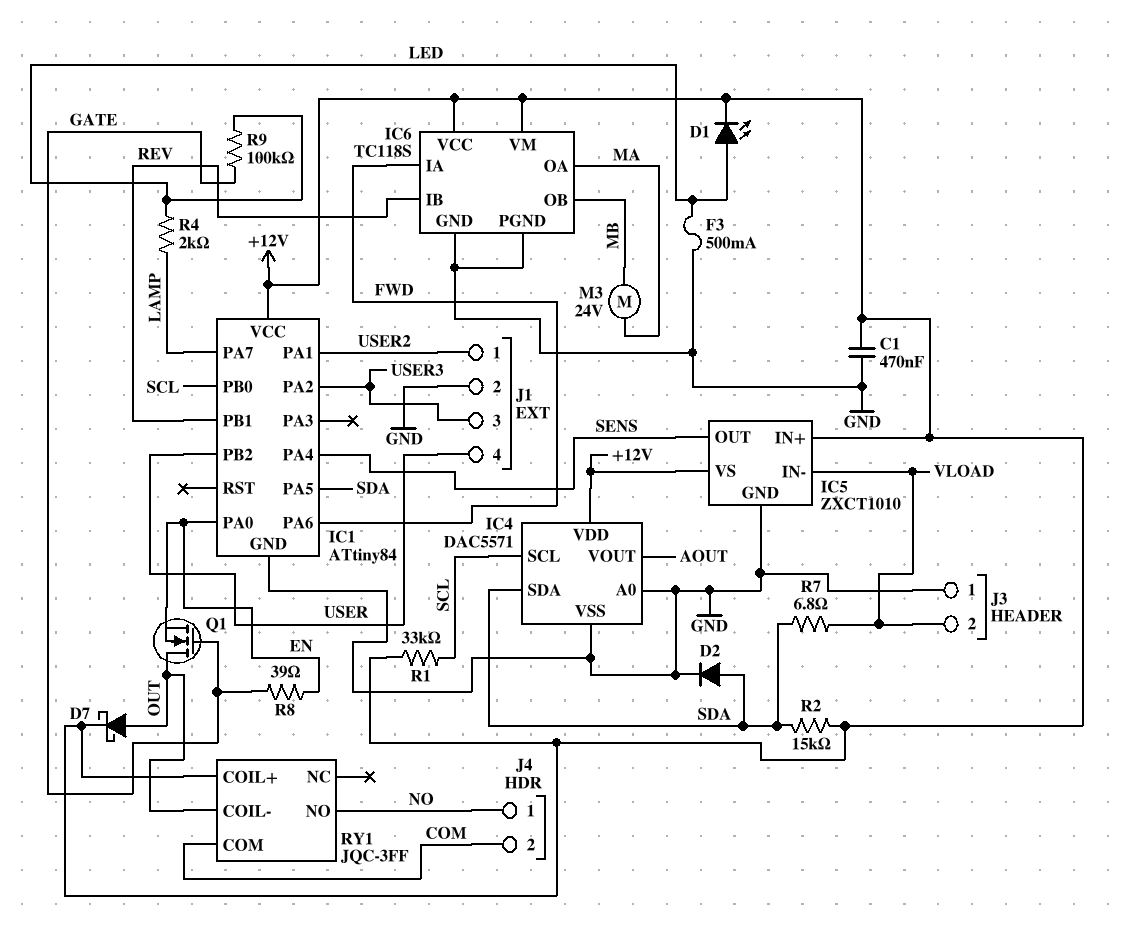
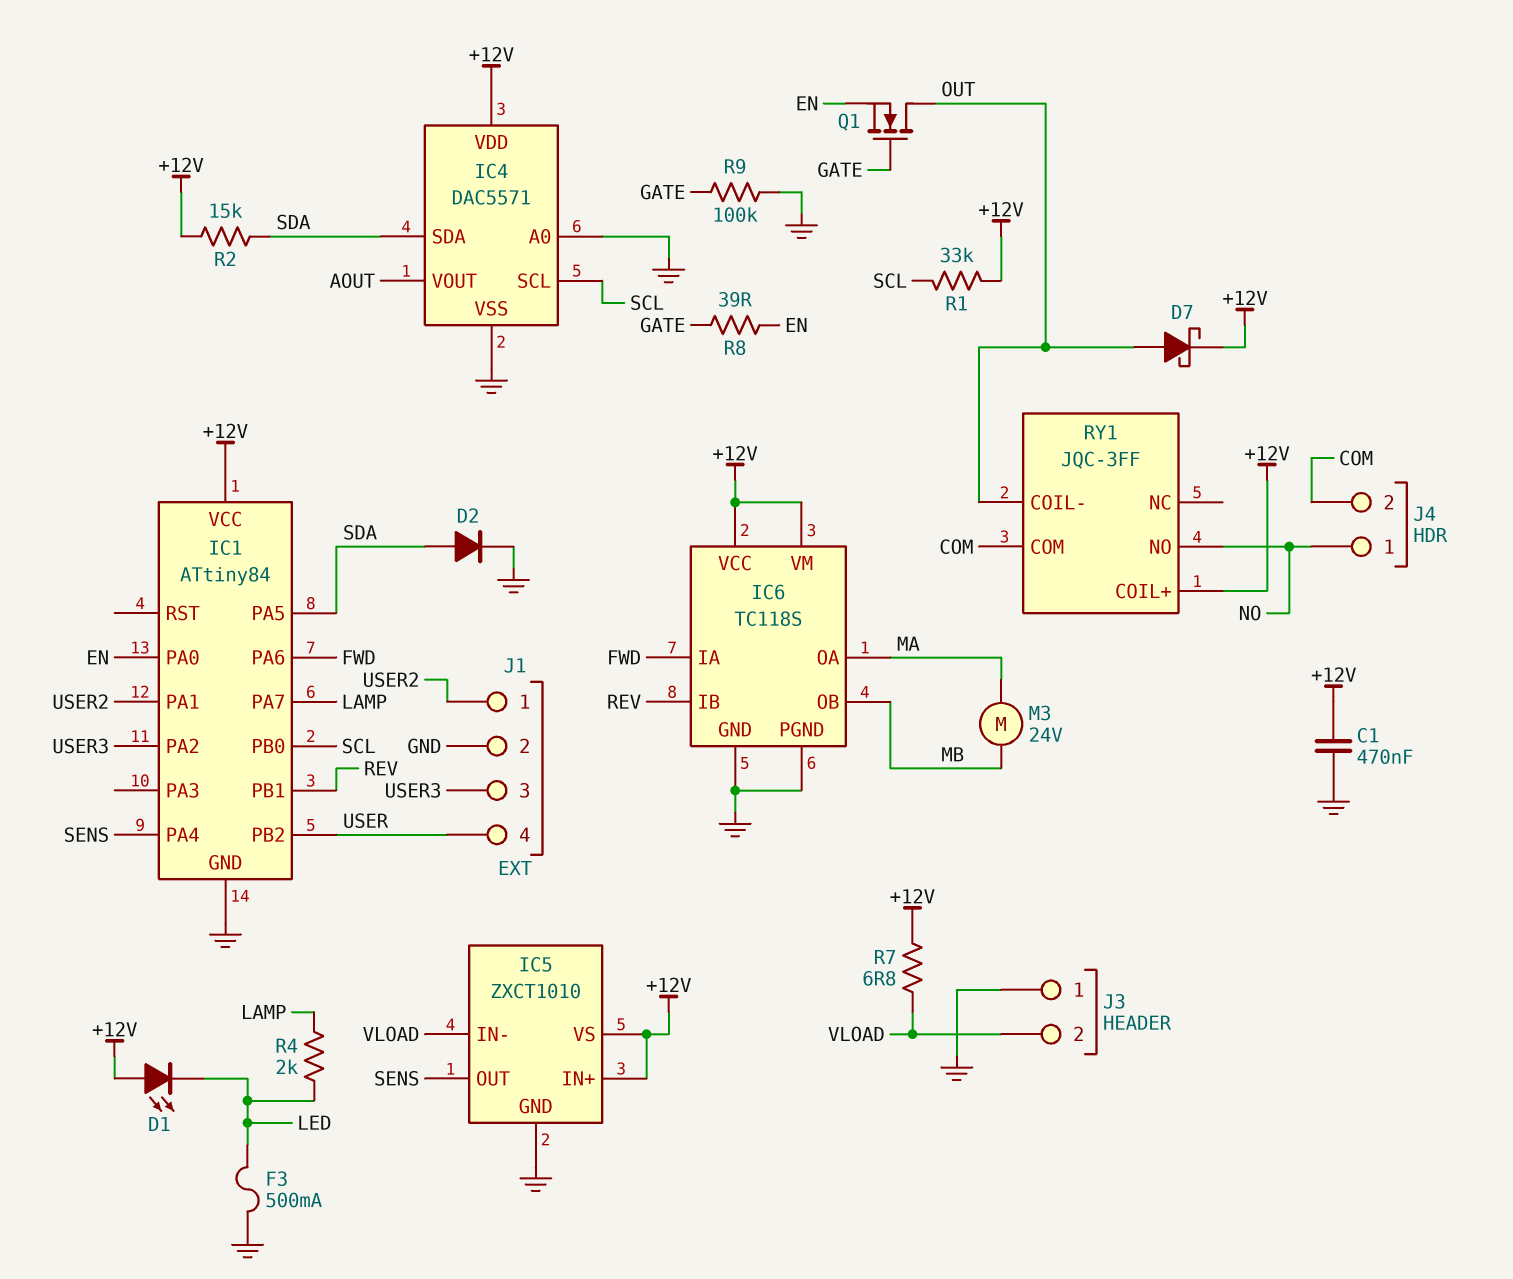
D1: LED (A LED, K +12V) -> LED (A +12V, K LED)
R7: 6.8 (SDA, VLOAD) -> 6.8 (+12V, VLOAD)
R9: 100k (GATE, LED) -> 100k (GATE, GND)

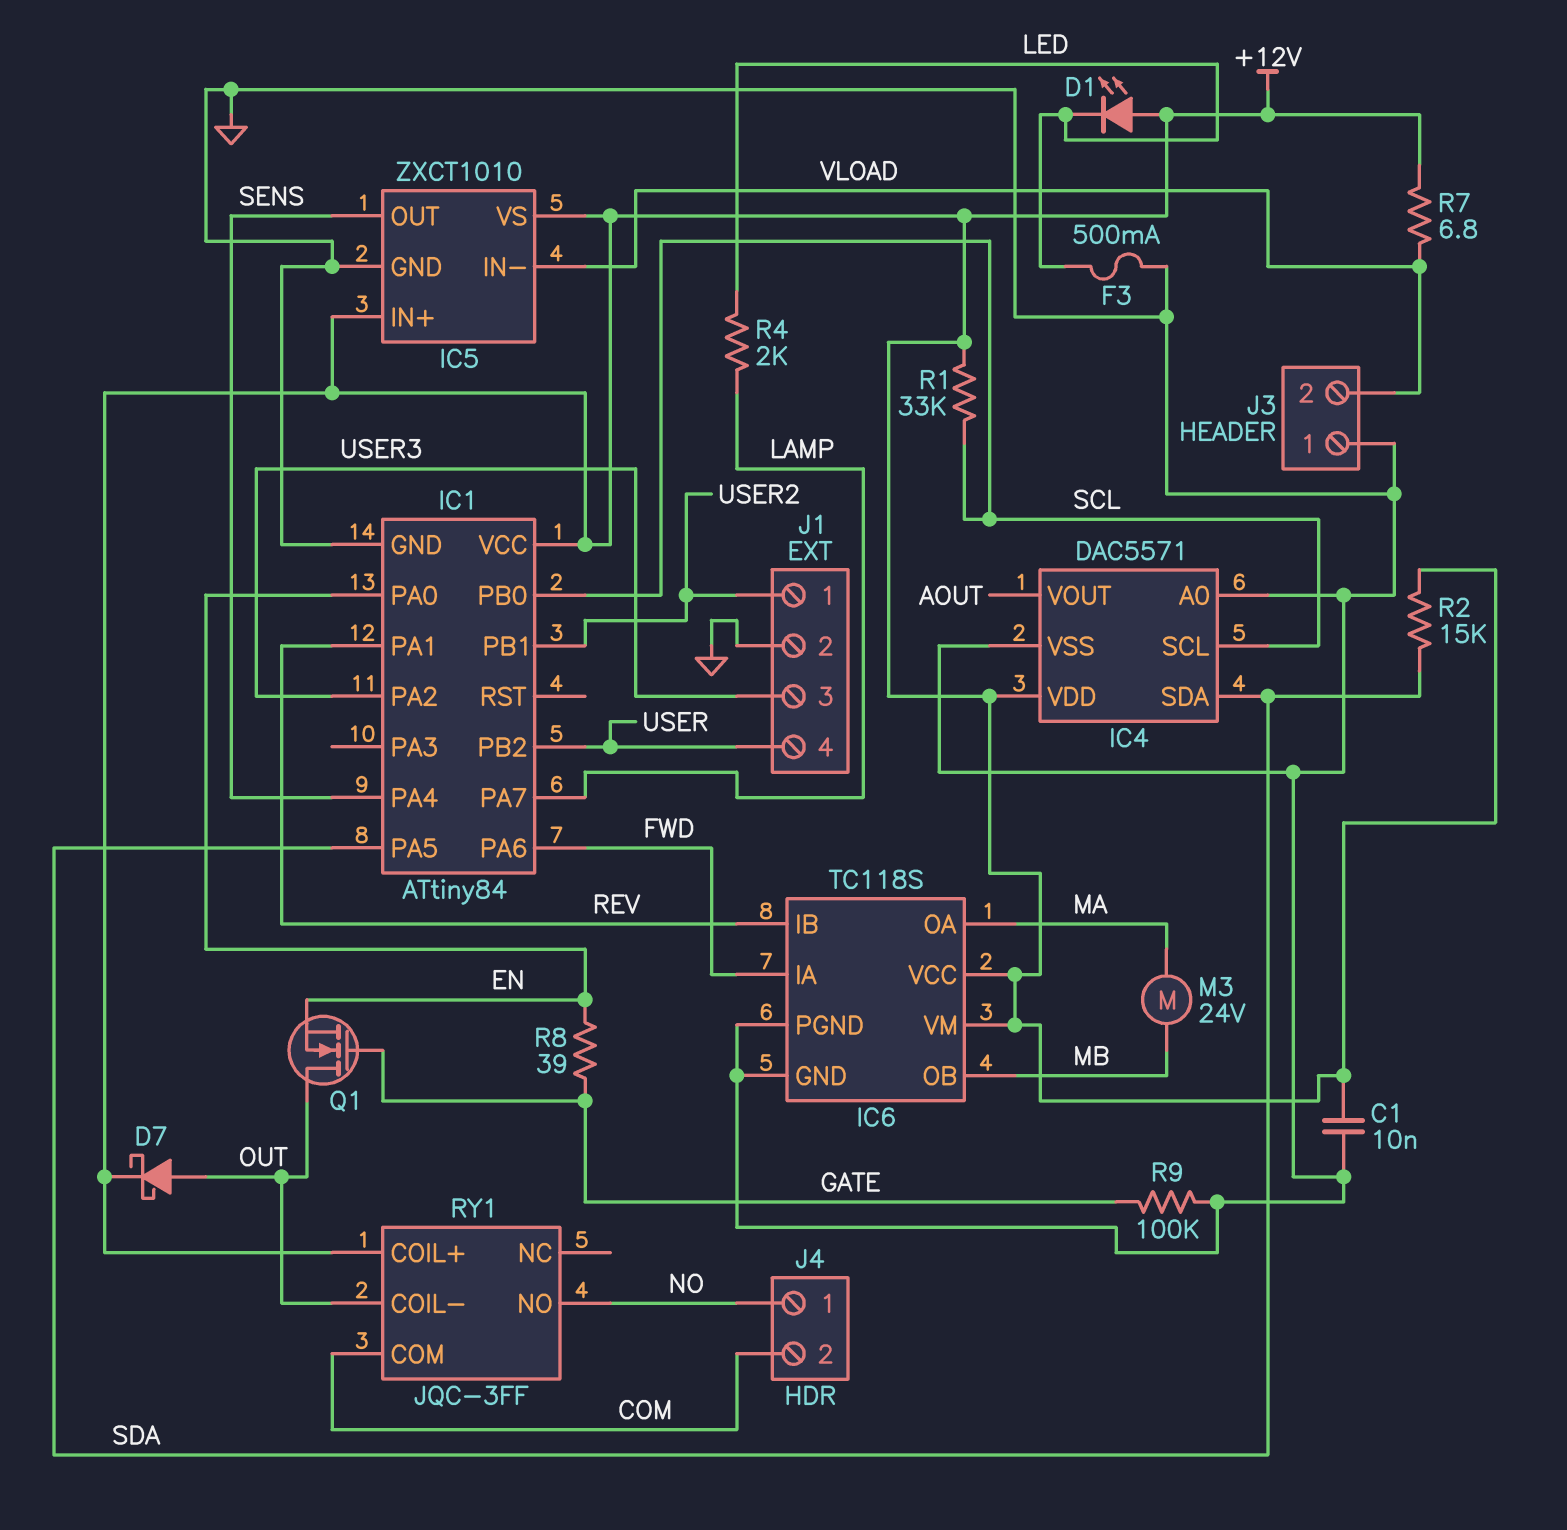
C1: 470nF (+12V, GND) -> 10nF (+12V, GND)
D2: diode (A SDA, K GND) -> none
IC1 pin PA1: USER2 -> REV
IC1 pin PB1: REV -> USER2

